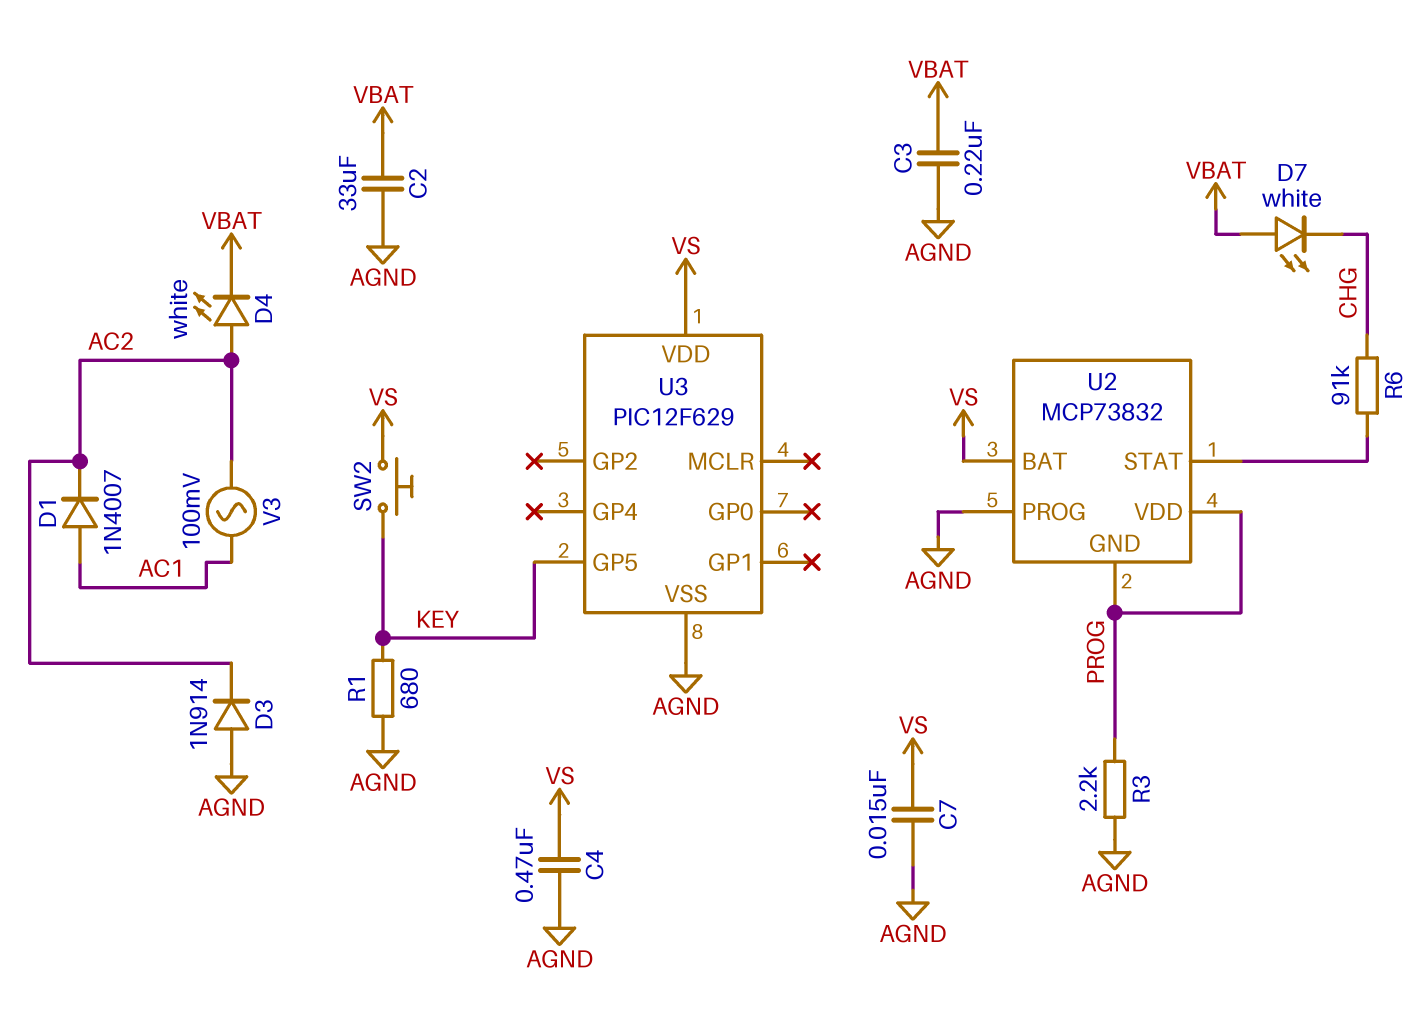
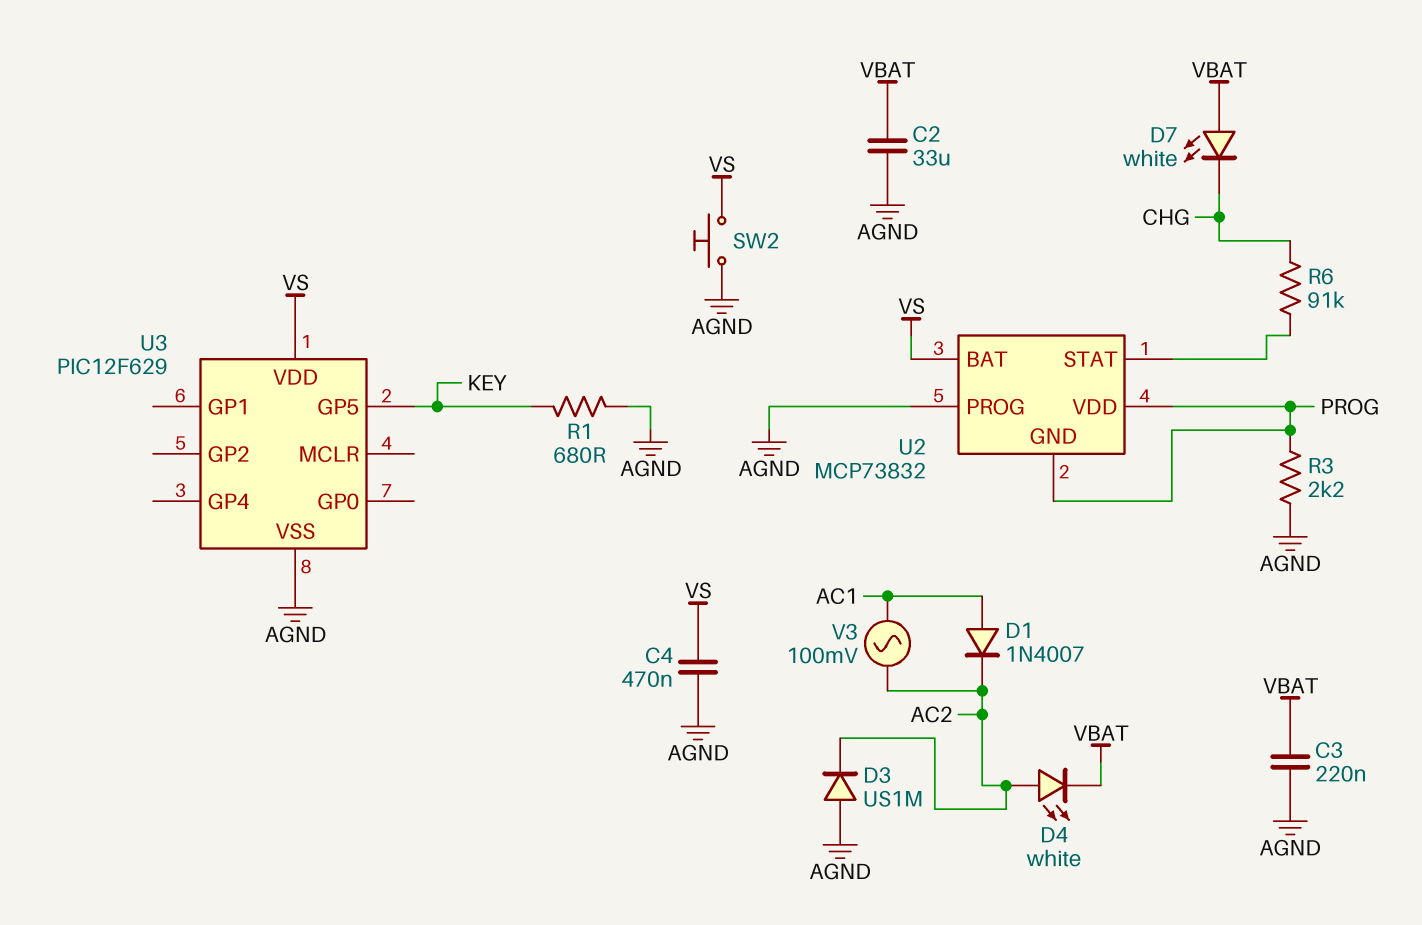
C7: 15nF (AGND, VS) -> none
D3: diode 1N914 (A AGND, K AC2) -> diode US1M (A AGND, K AC2)
SW2: button (KEY, VS) -> button (AGND, VS)

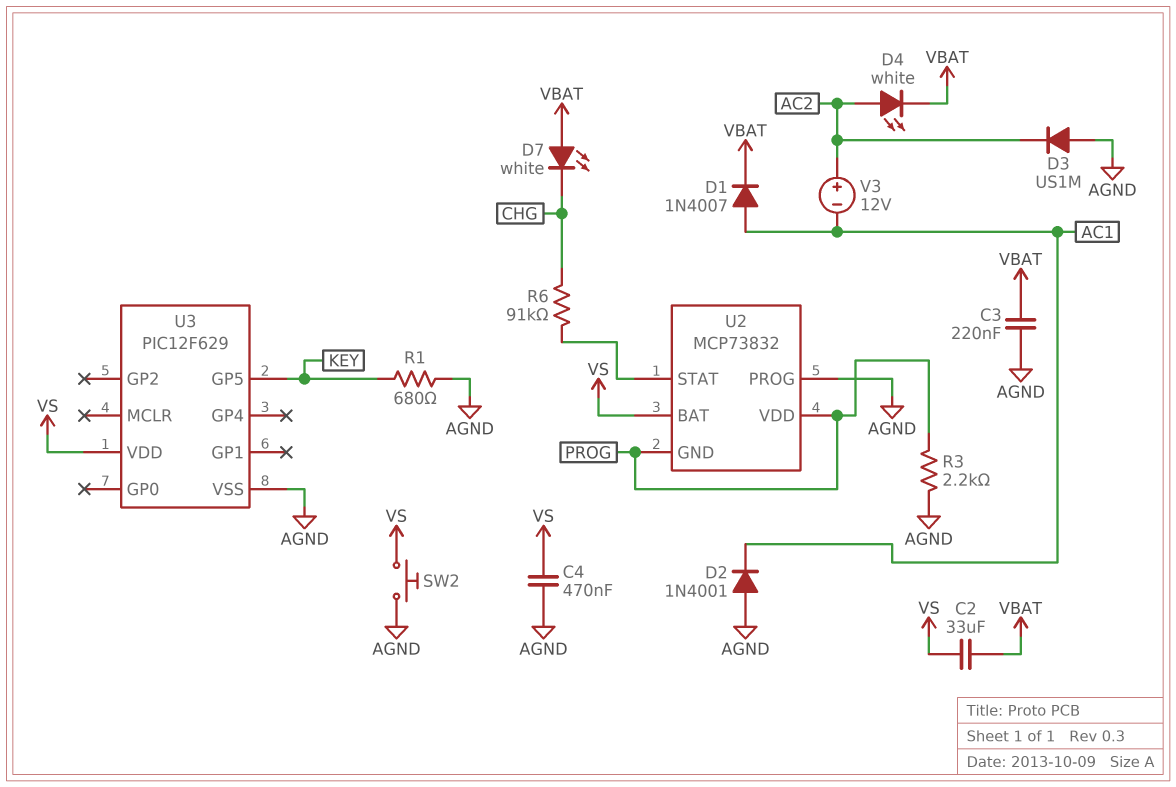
C2: 33uF (AGND, VBAT) -> 33uF (VBAT, VS)
D1: diode 1N4007 (A AC1, K AC2) -> diode 1N4007 (A AC1, K VBAT)
D2: none -> diode 1N4001 (A AGND, K AC1)
V3: AC 100mV (AC1, AC2) -> 12V (plus AC2, minus AC1)

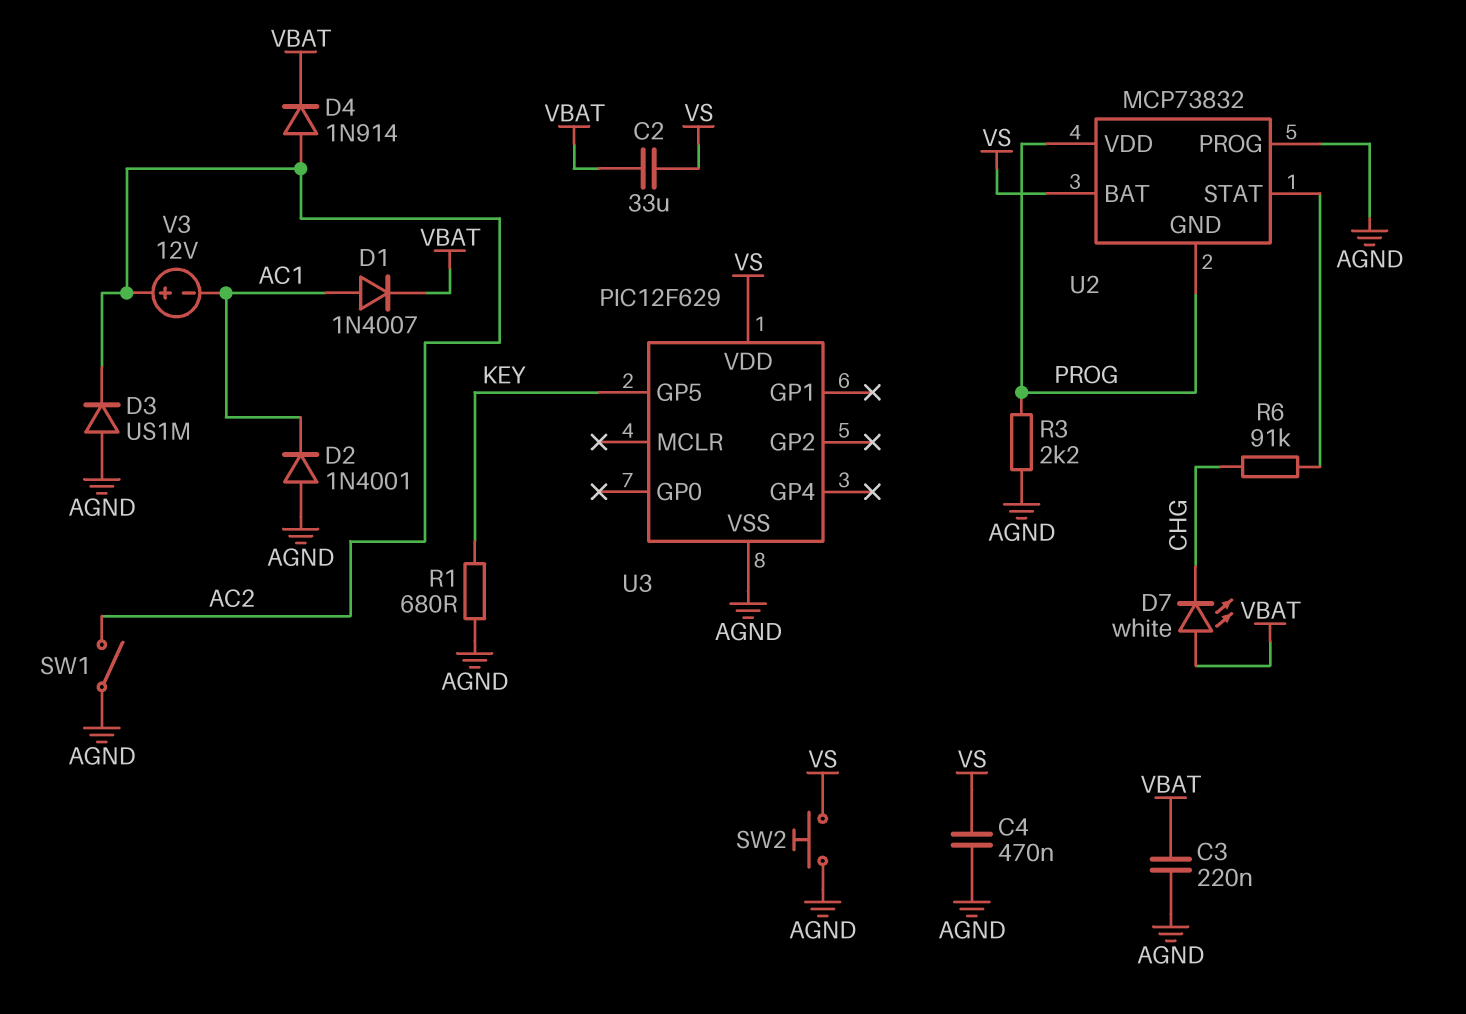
D4: LED white (A AC2, K VBAT) -> diode 1N914 (A AC2, K VBAT)
SW1: none -> switch (AC2, AGND)

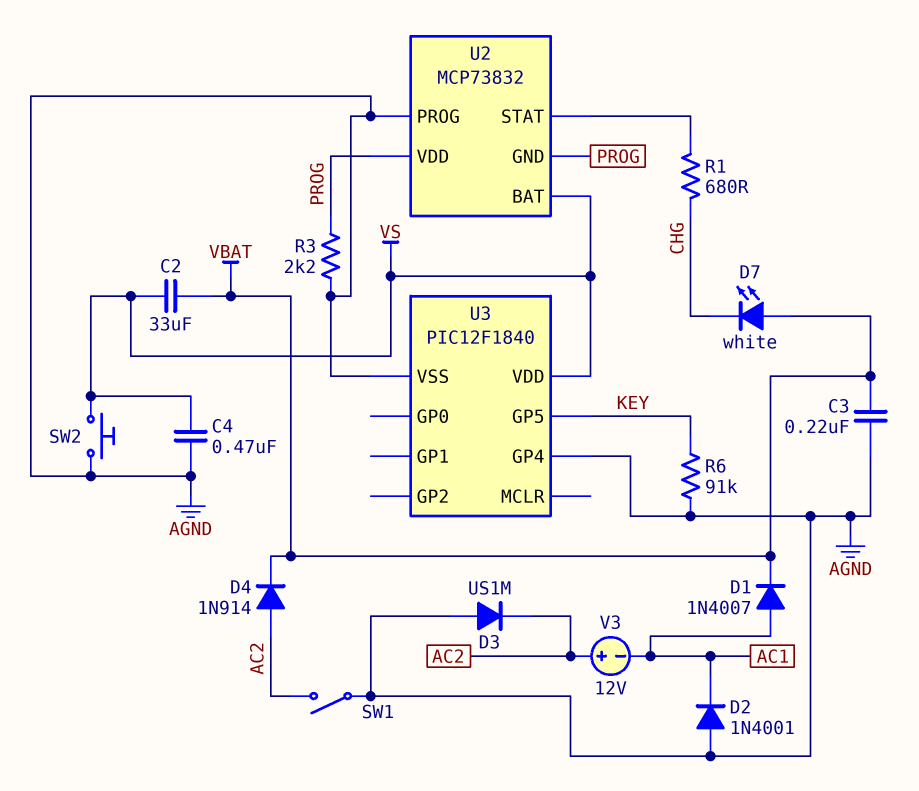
R1: 680 (AGND, KEY) -> 680 (CHG, U2/STAT)
R6: 91k (CHG, U2/STAT) -> 91k (AGND, KEY)
U3: PIC12F629 -> PIC12F1840
U3 pin GP4: none -> AGND

